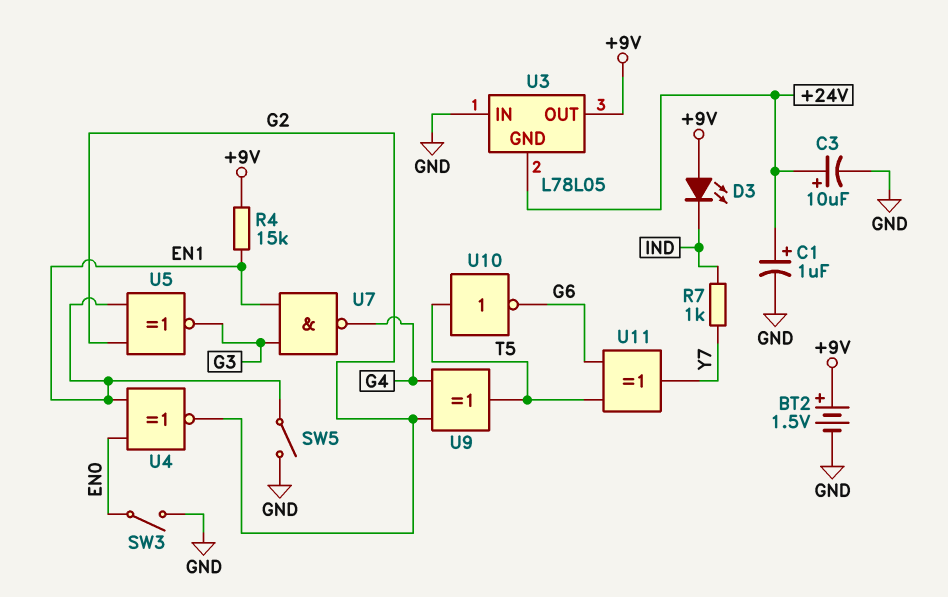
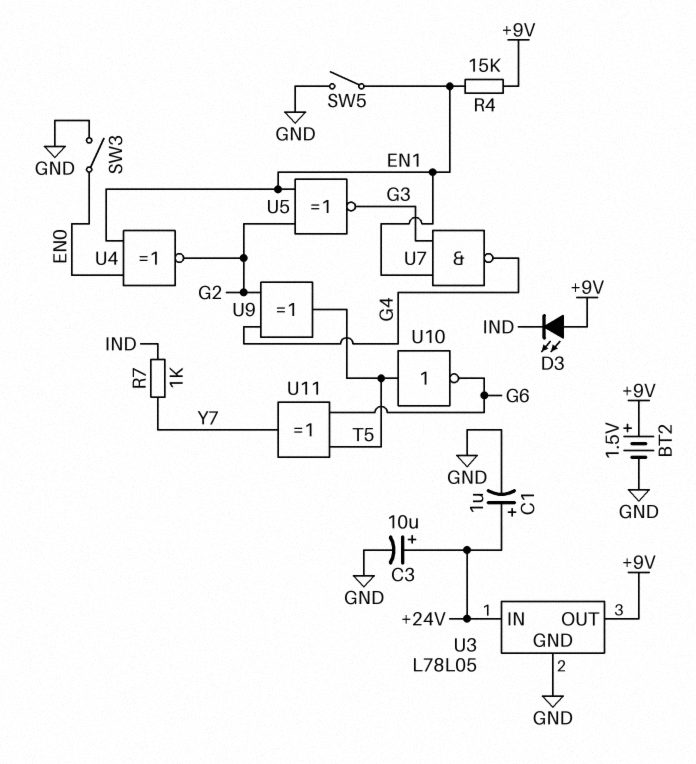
U3 pin GND: +24V -> GND
U3 pin IN: GND -> +24V

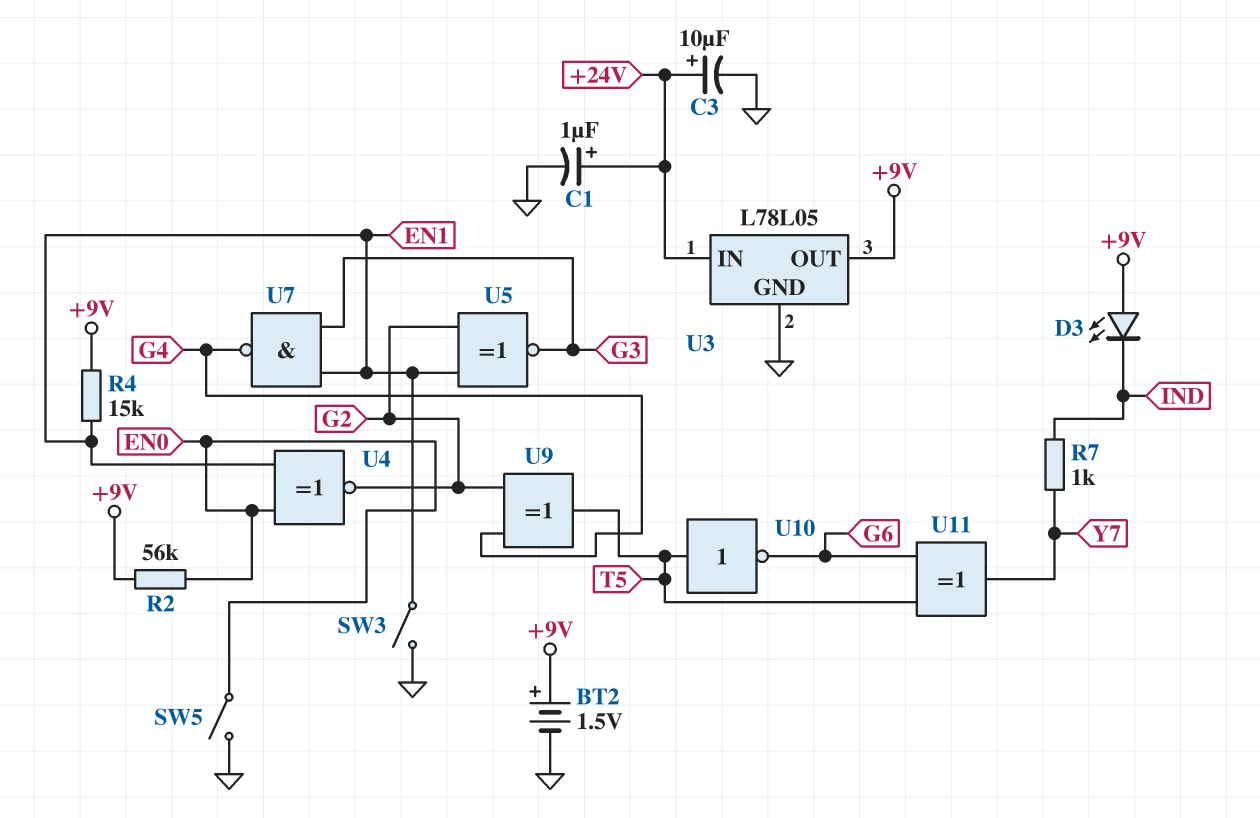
R2: none -> 56k (+9V, EN0)
SW3: switch (EN0, GND) -> switch (EN1, GND)
SW5: switch (EN1, GND) -> switch (EN0, GND)

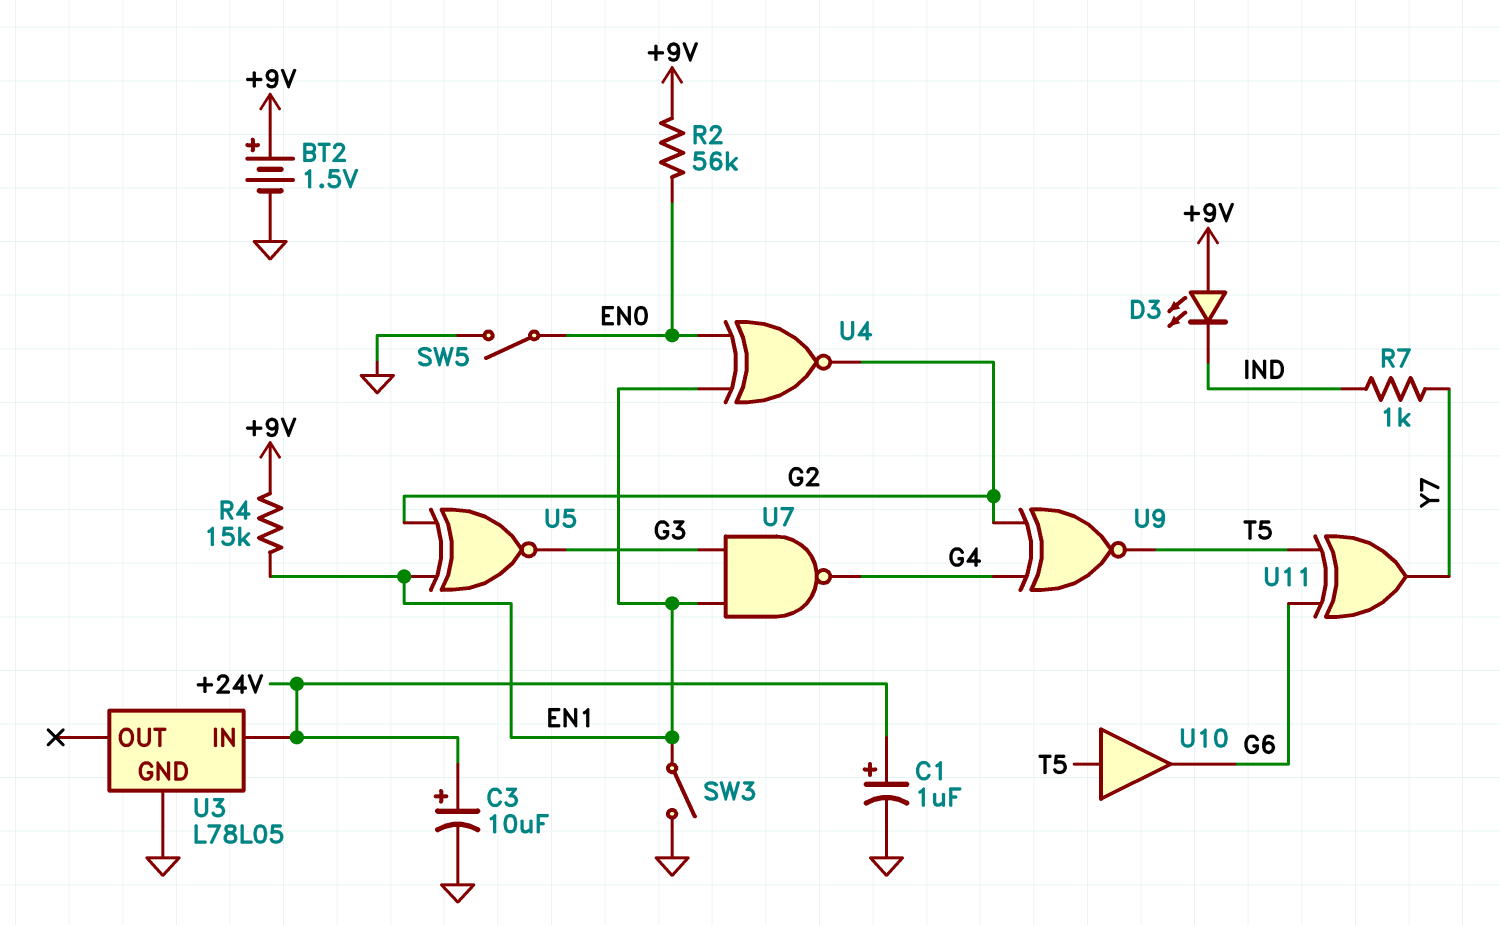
U3 pin OUT: +9V -> none
U9: XOR (in G2, in G4, out T5) -> XNOR (in G2, in G4, out T5)
U10: NOT (in T5, out G6) -> buffer (in T5, out G6)

